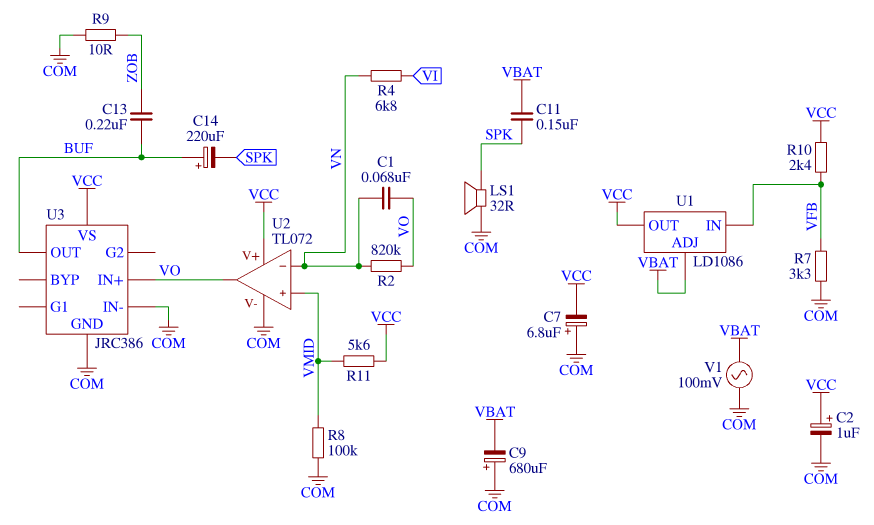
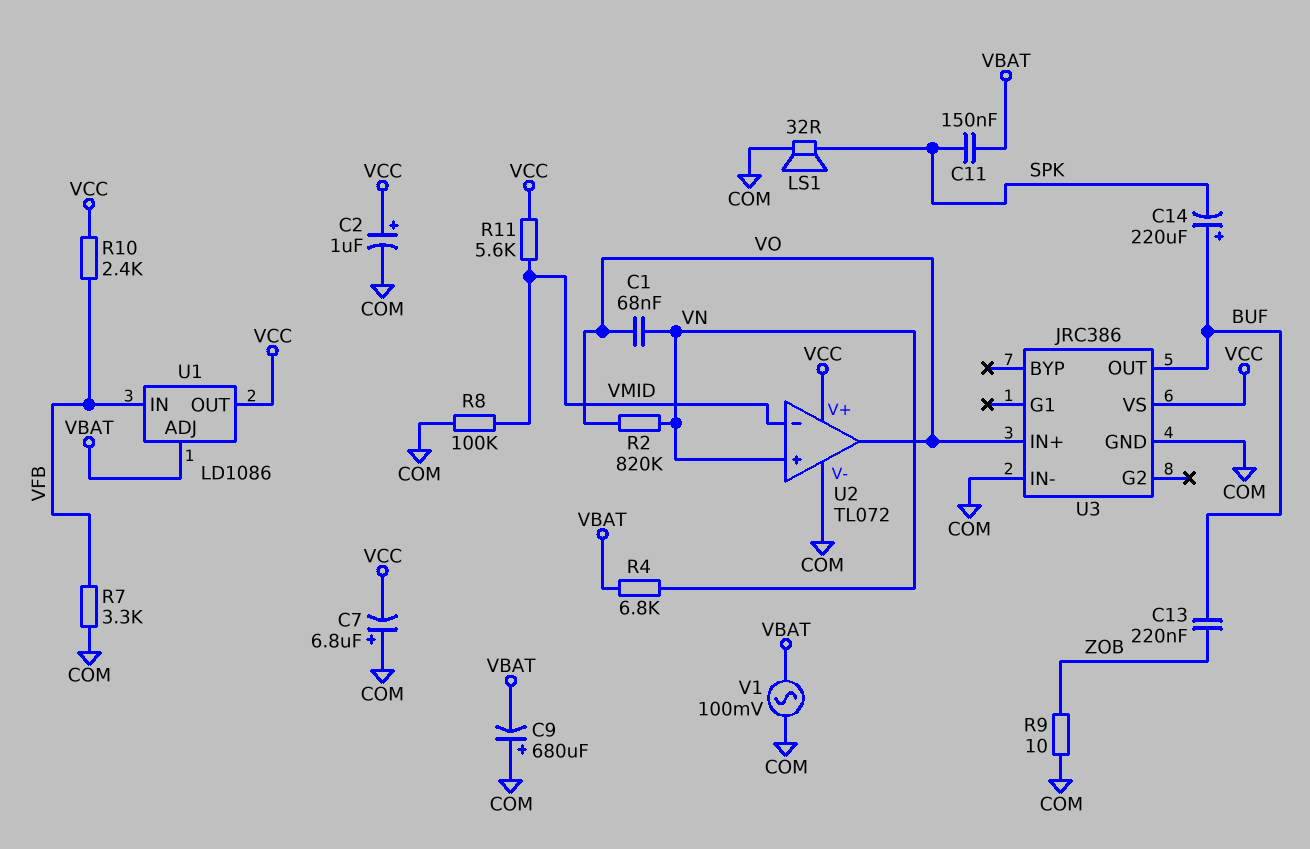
R4: 6.8k (VI, VN) -> 6.8k (VBAT, VN)
U2 pin in+: VMID -> VN
U2 pin in-: VN -> VMID

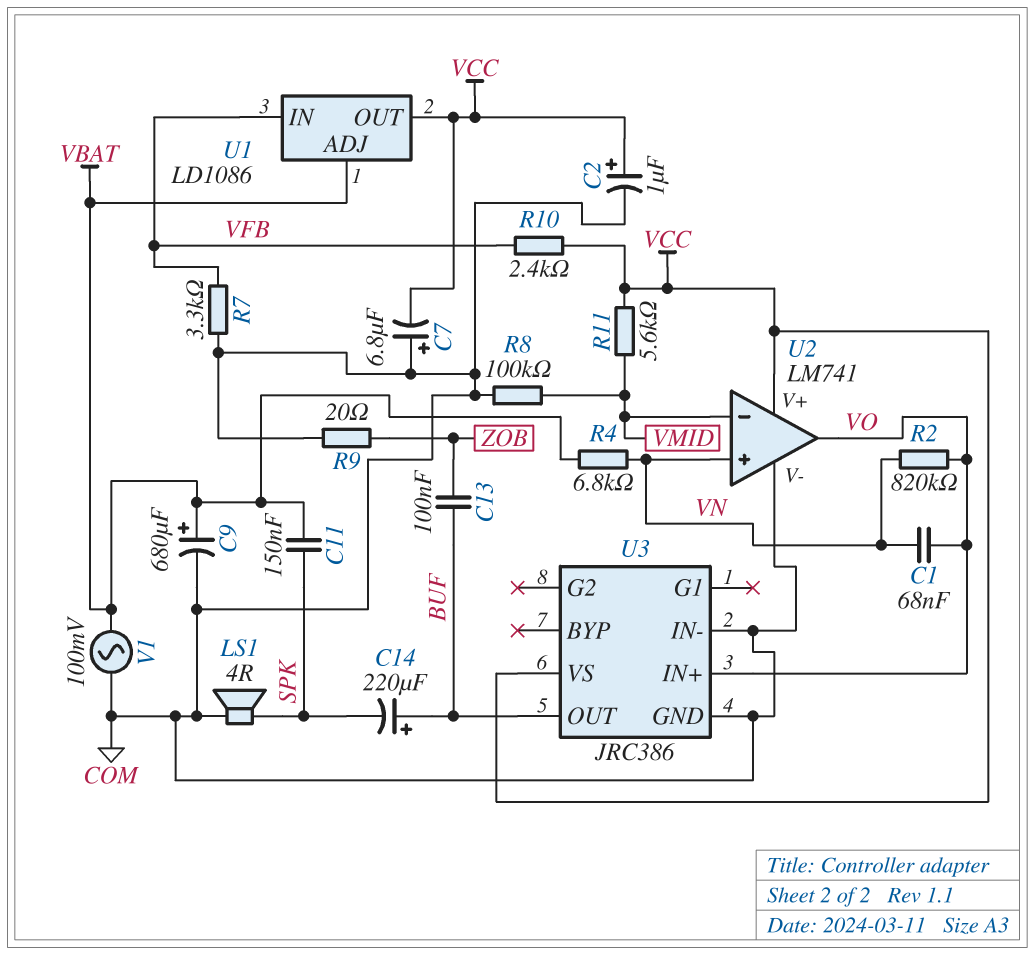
C9: 680uF (plus COM, minus VBAT) -> 680uF (plus VBAT, minus COM)
C13: 220nF (BUF, ZOB) -> 100nF (BUF, ZOB)
LS1: speaker 32R (COM, SPK) -> speaker 4R (COM, SPK)
R9: 10 (COM, ZOB) -> 20 (COM, ZOB)
U2: TL072 -> LM741

